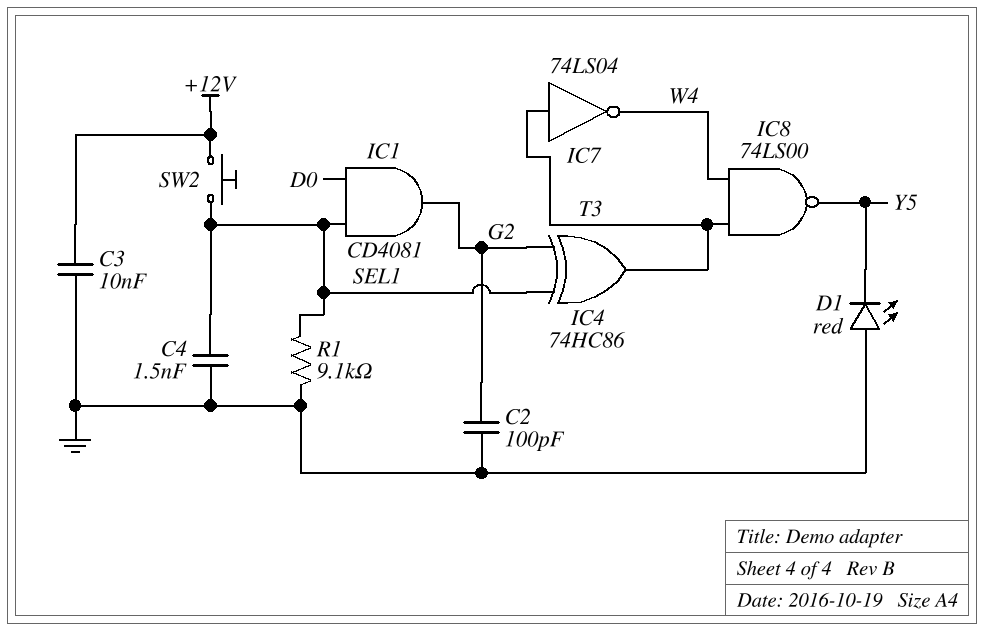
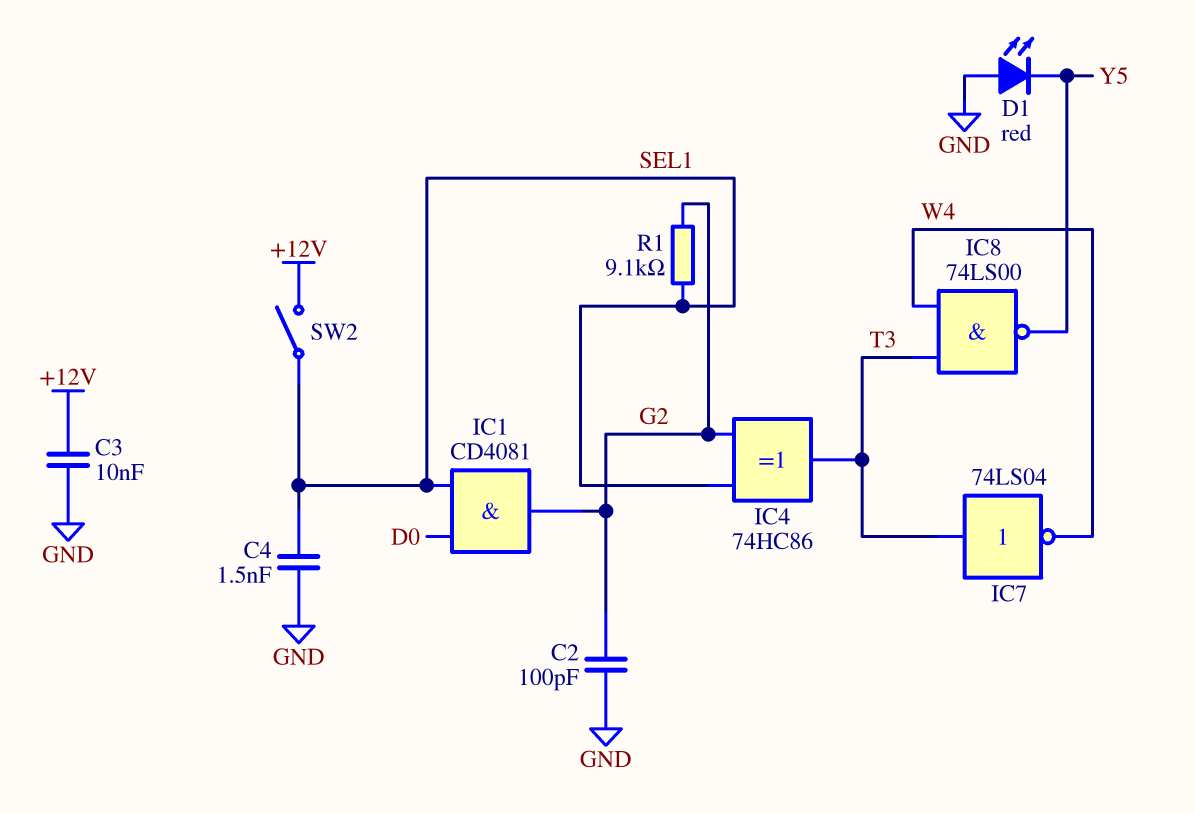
R1: 9.1k (GND, SEL1) -> 9.1k (G2, SEL1)
SW2: button (+12V, SEL1) -> switch (+12V, SEL1)

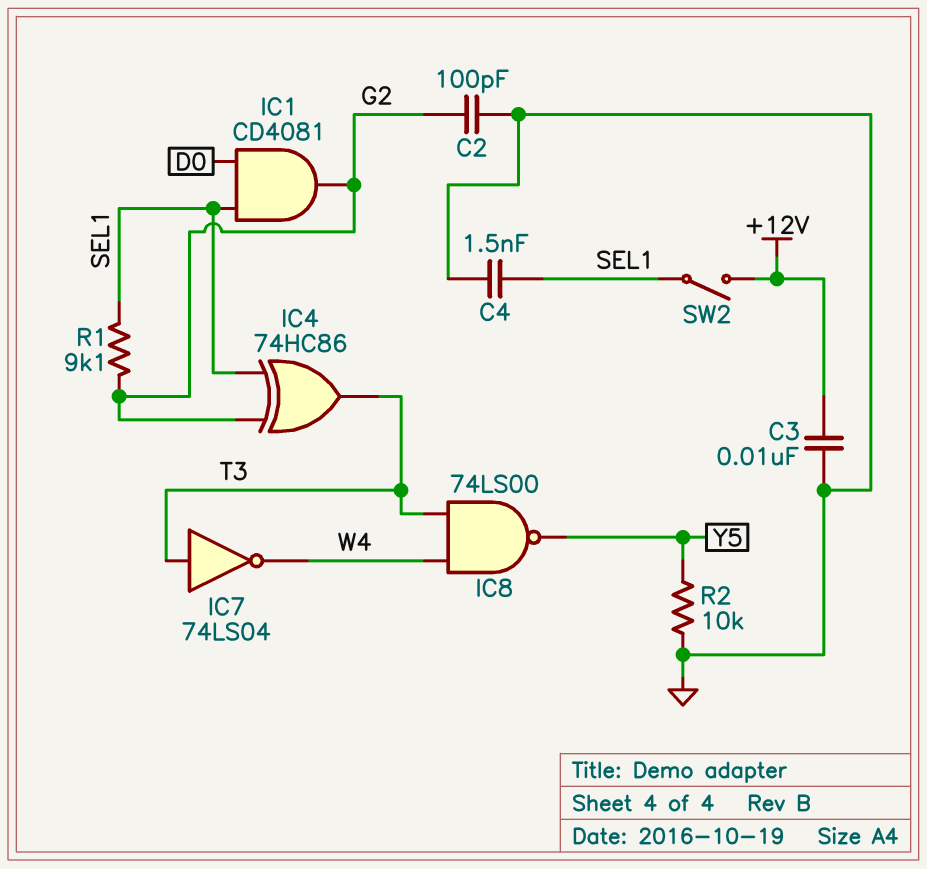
D1: LED red (A GND, K Y5) -> none
R2: none -> 10k (GND, Y5)

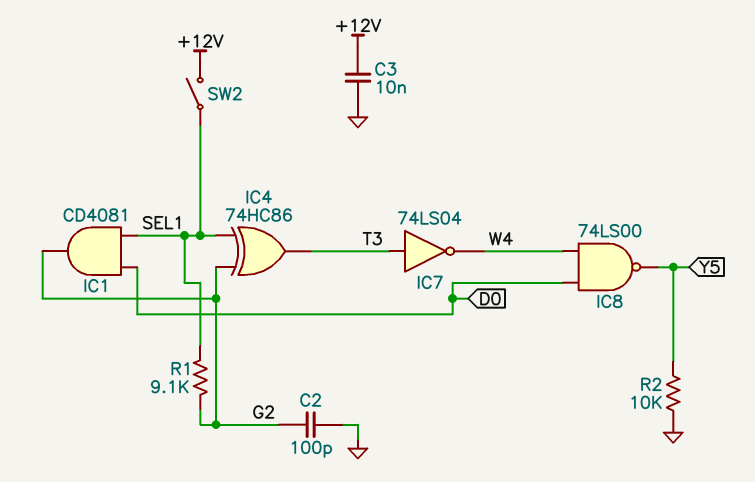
C4: 1.5nF (GND, SEL1) -> none
IC8: NAND 74LS00 (in T3, in W4, out Y5) -> NAND 74LS00 (in D0, in W4, out Y5)

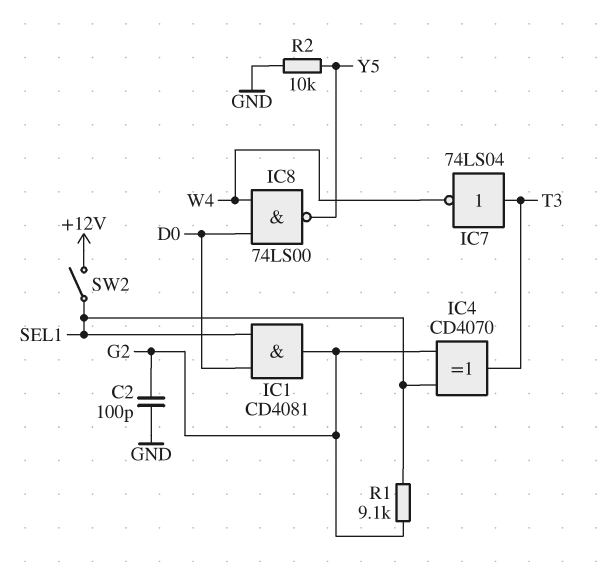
C3: 10nF (+12V, GND) -> none
IC4: XOR 74HC86 (in G2, in SEL1, out T3) -> XOR CD4070 (in G2, in SEL1, out T3)

